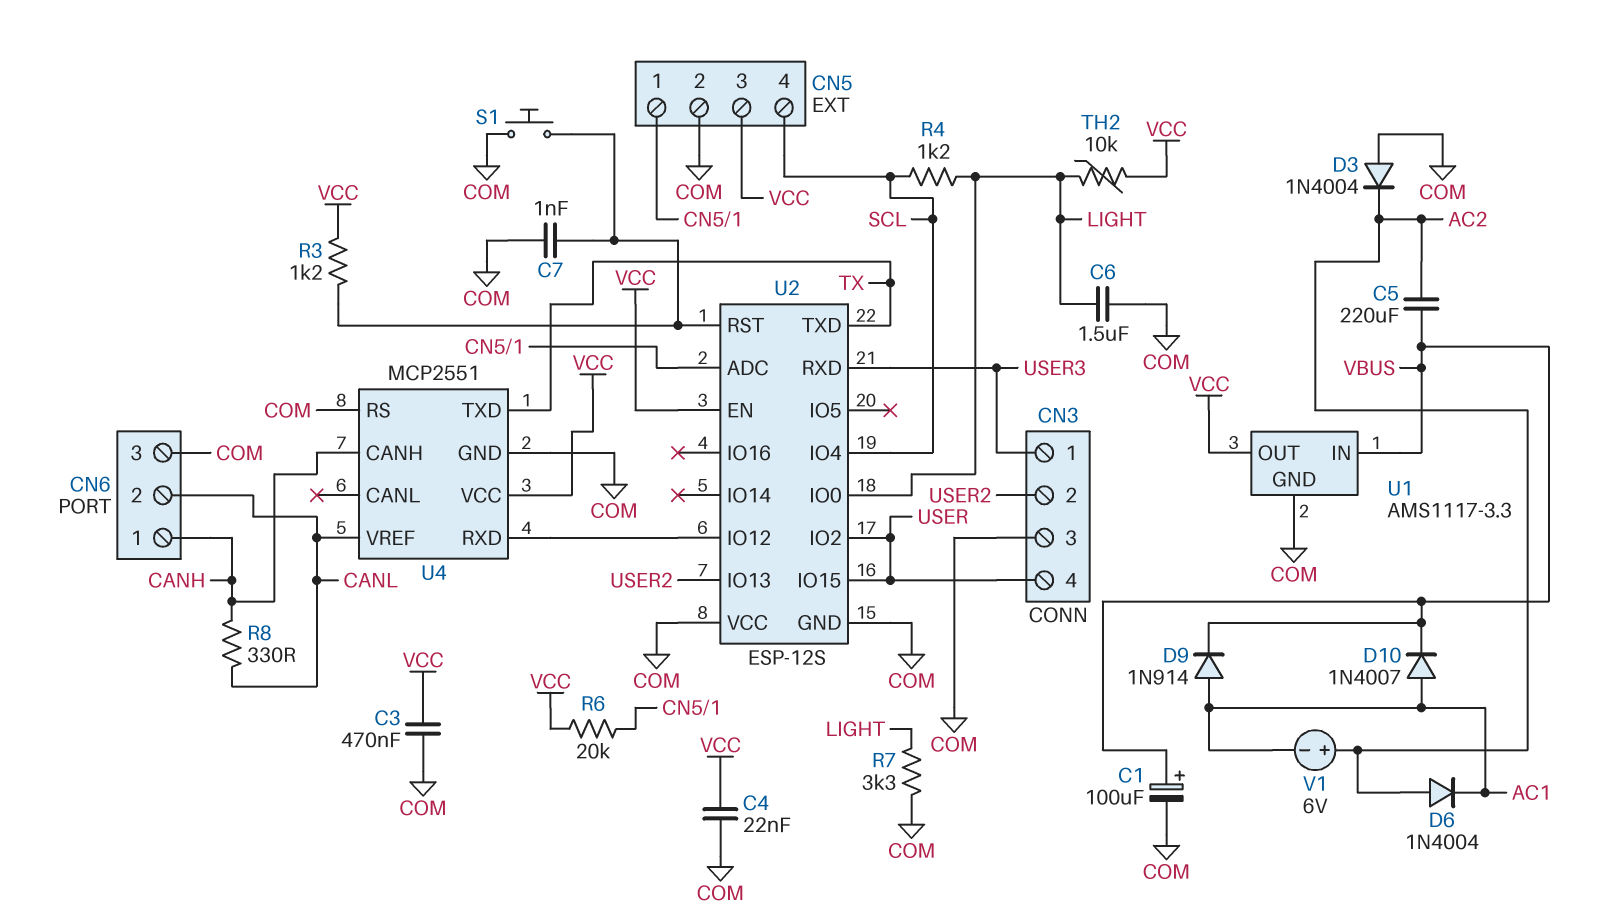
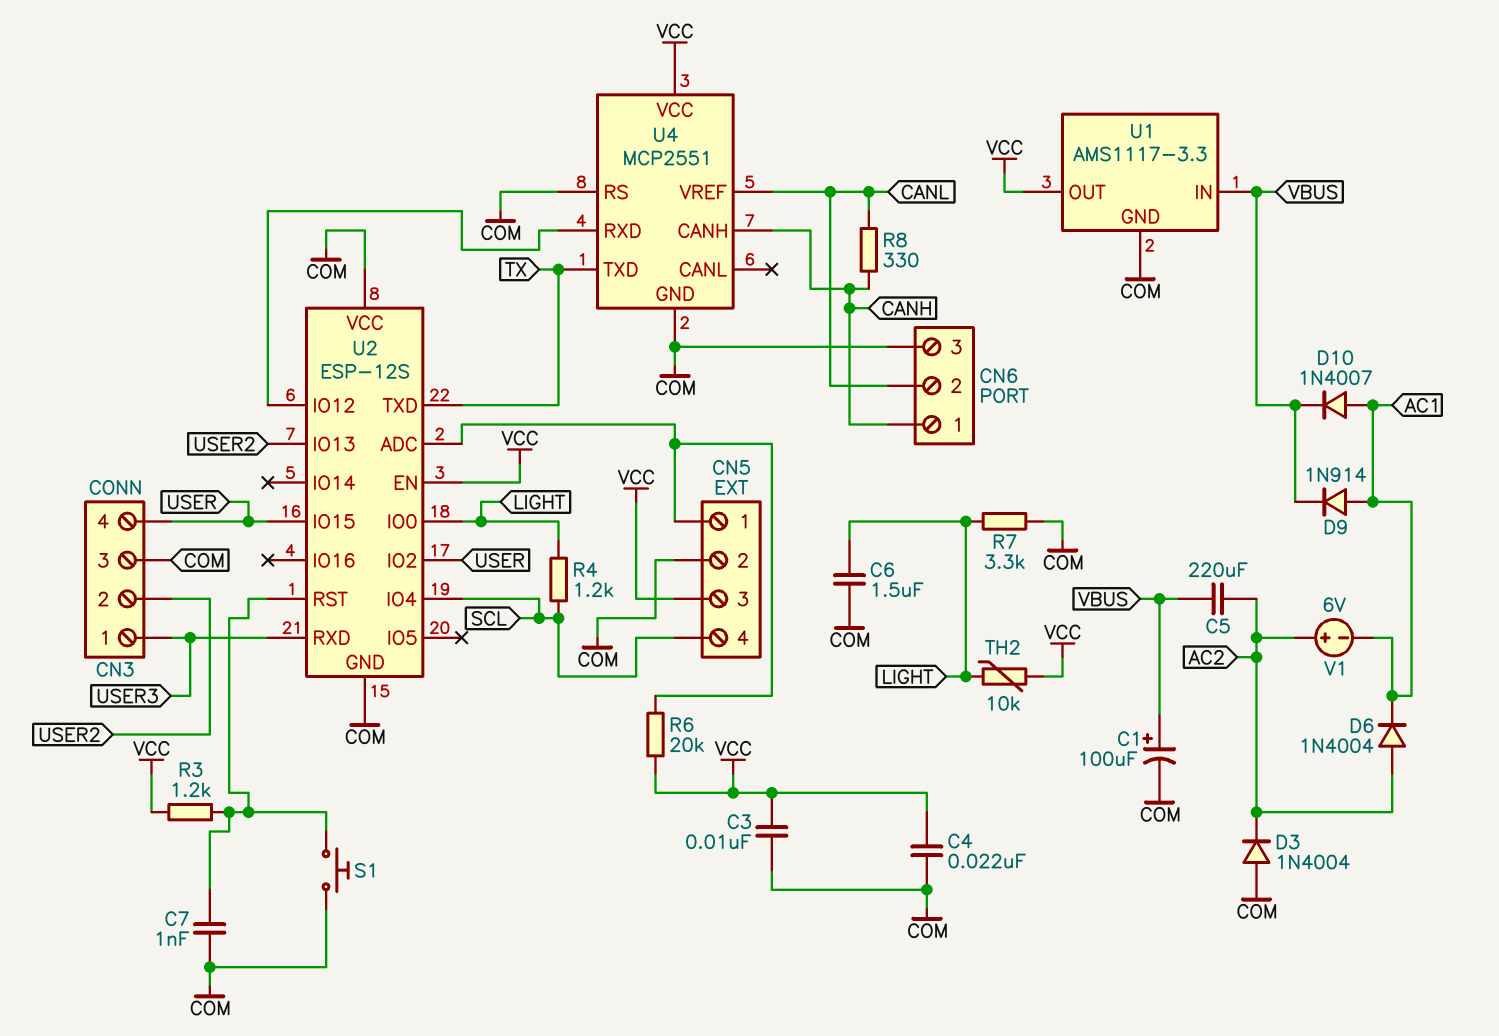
C3: 470nF (COM, VCC) -> 10nF (COM, VCC)

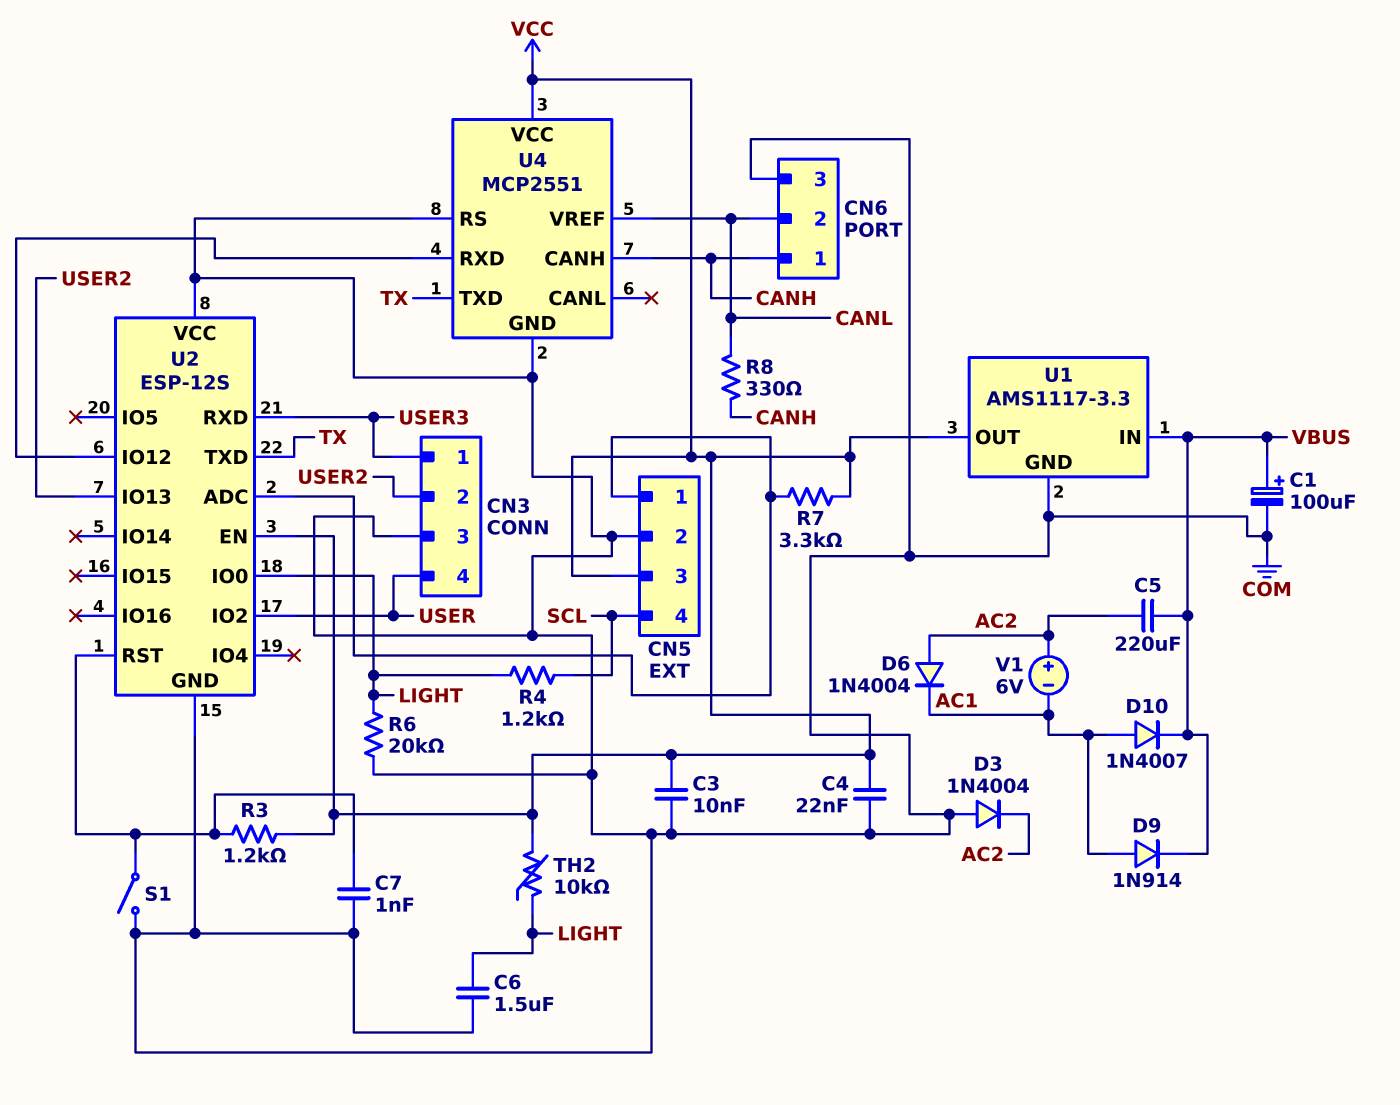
R6: 20k (CN5/1, VCC) -> 20k (COM, LIGHT)
R7: 3.3k (COM, LIGHT) -> 3.3k (CN5/1, VCC)
S1: button (COM, U2/RST) -> switch (COM, U2/RST)
U2 pin IO4: SCL -> none
U2 pin IO15: USER -> none

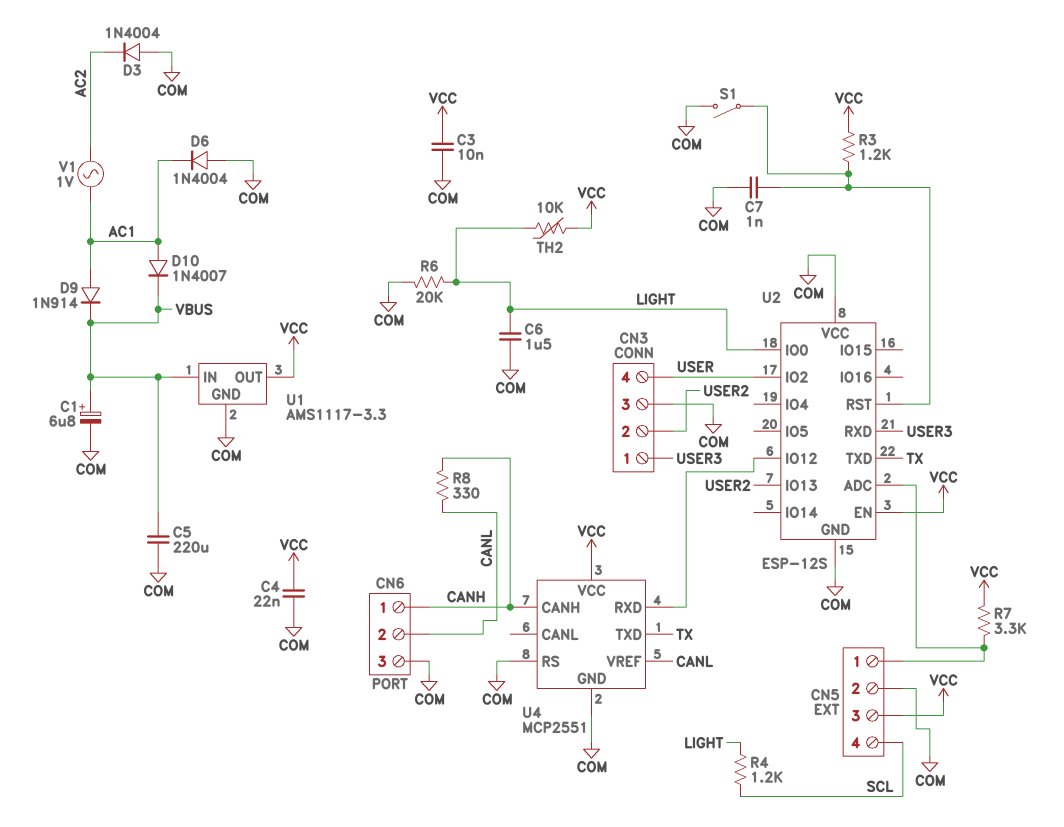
C1: 100uF (plus VBUS, minus COM) -> 6.8uF (plus VBUS, minus COM)
C5: 220uF (AC2, VBUS) -> 220uF (COM, VBUS)
D6: diode 1N4004 (A AC2, K AC1) -> diode 1N4004 (A COM, K AC1)
V1: 6V (plus AC2, minus AC1) -> AC 1V (AC1, AC2)

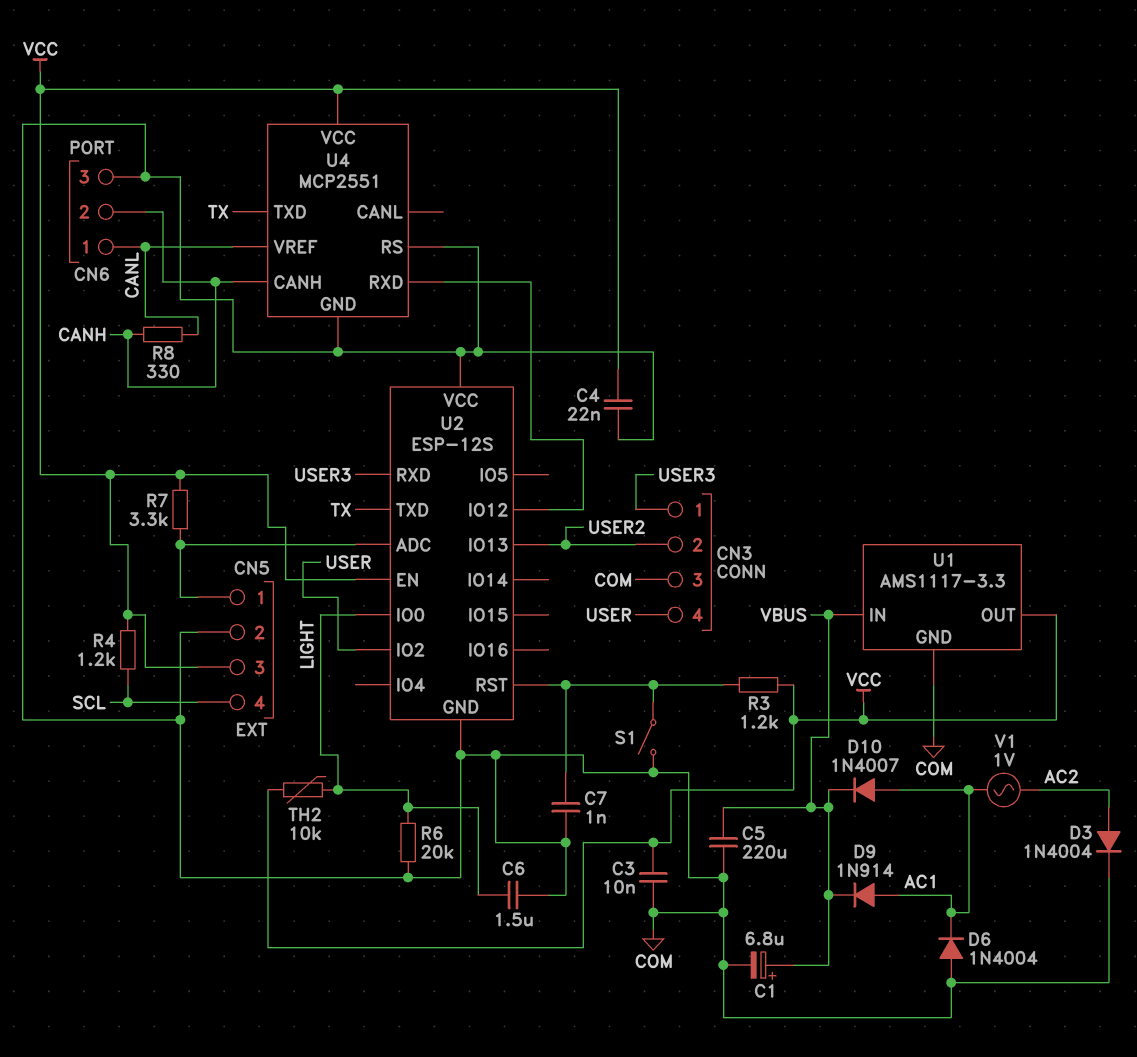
CN6 pin 1: CANH -> CANL
CN6 pin 2: CANL -> CANH
D3: diode 1N4004 (A COM, K AC2) -> diode 1N4004 (A AC2, K COM)
R4: 1.2k (LIGHT, SCL) -> 1.2k (SCL, VCC)

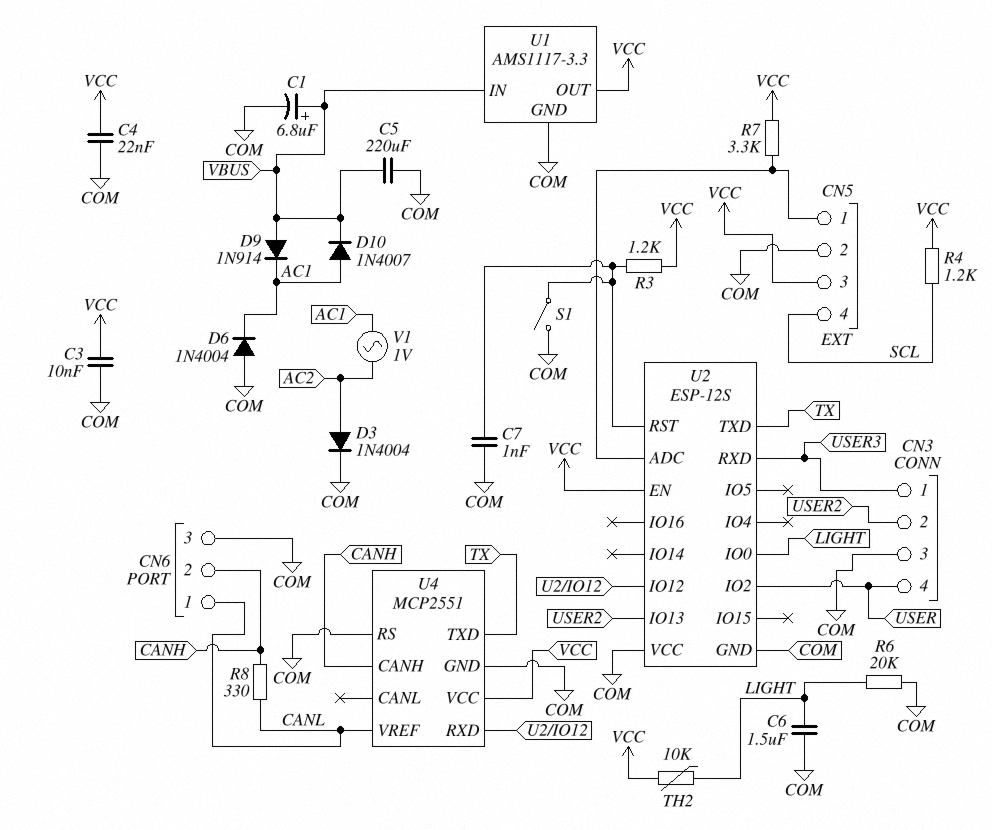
D9: diode 1N914 (A AC1, K VBUS) -> diode 1N914 (A VBUS, K AC1)

